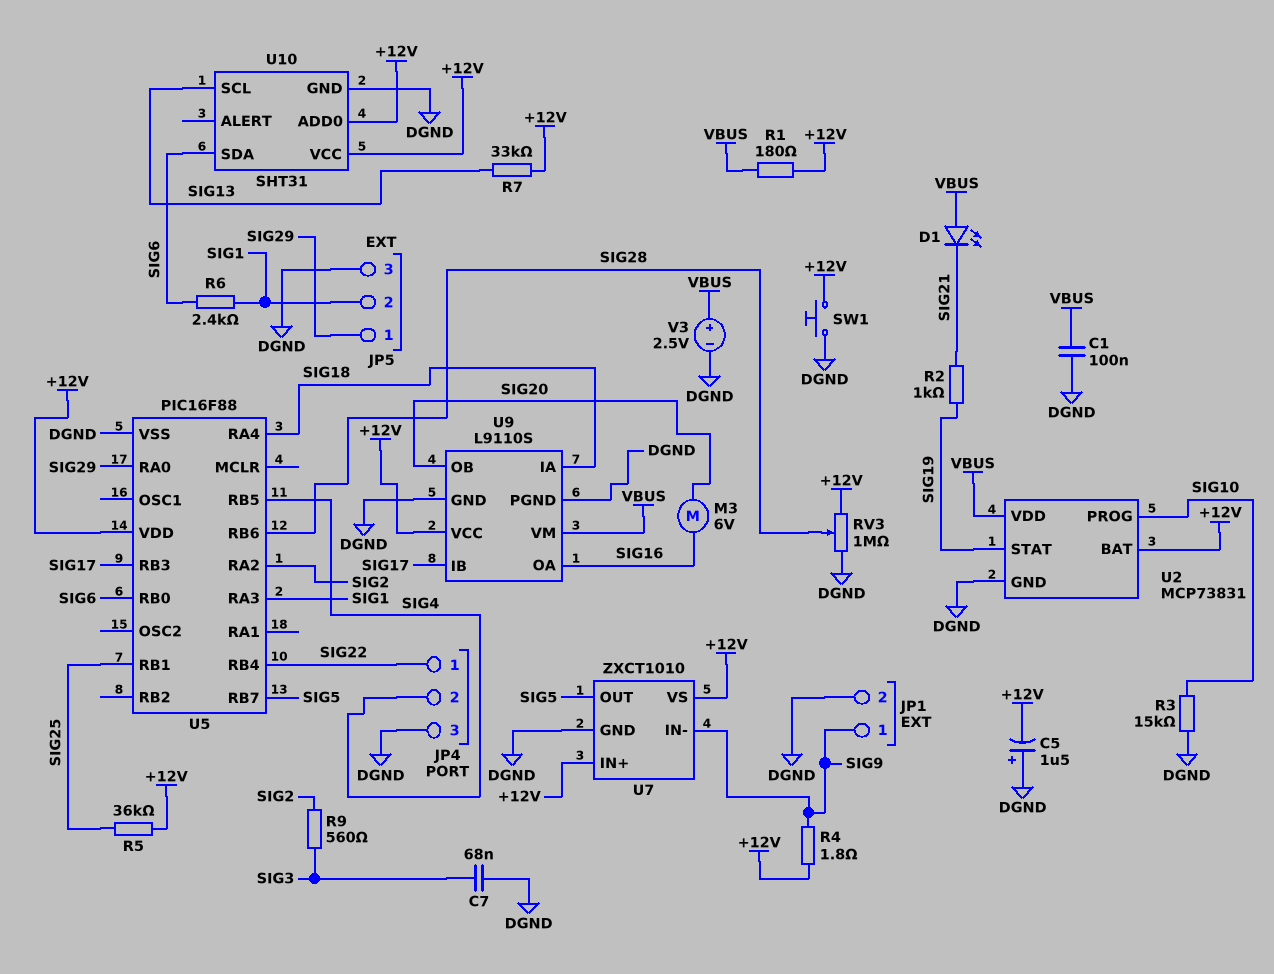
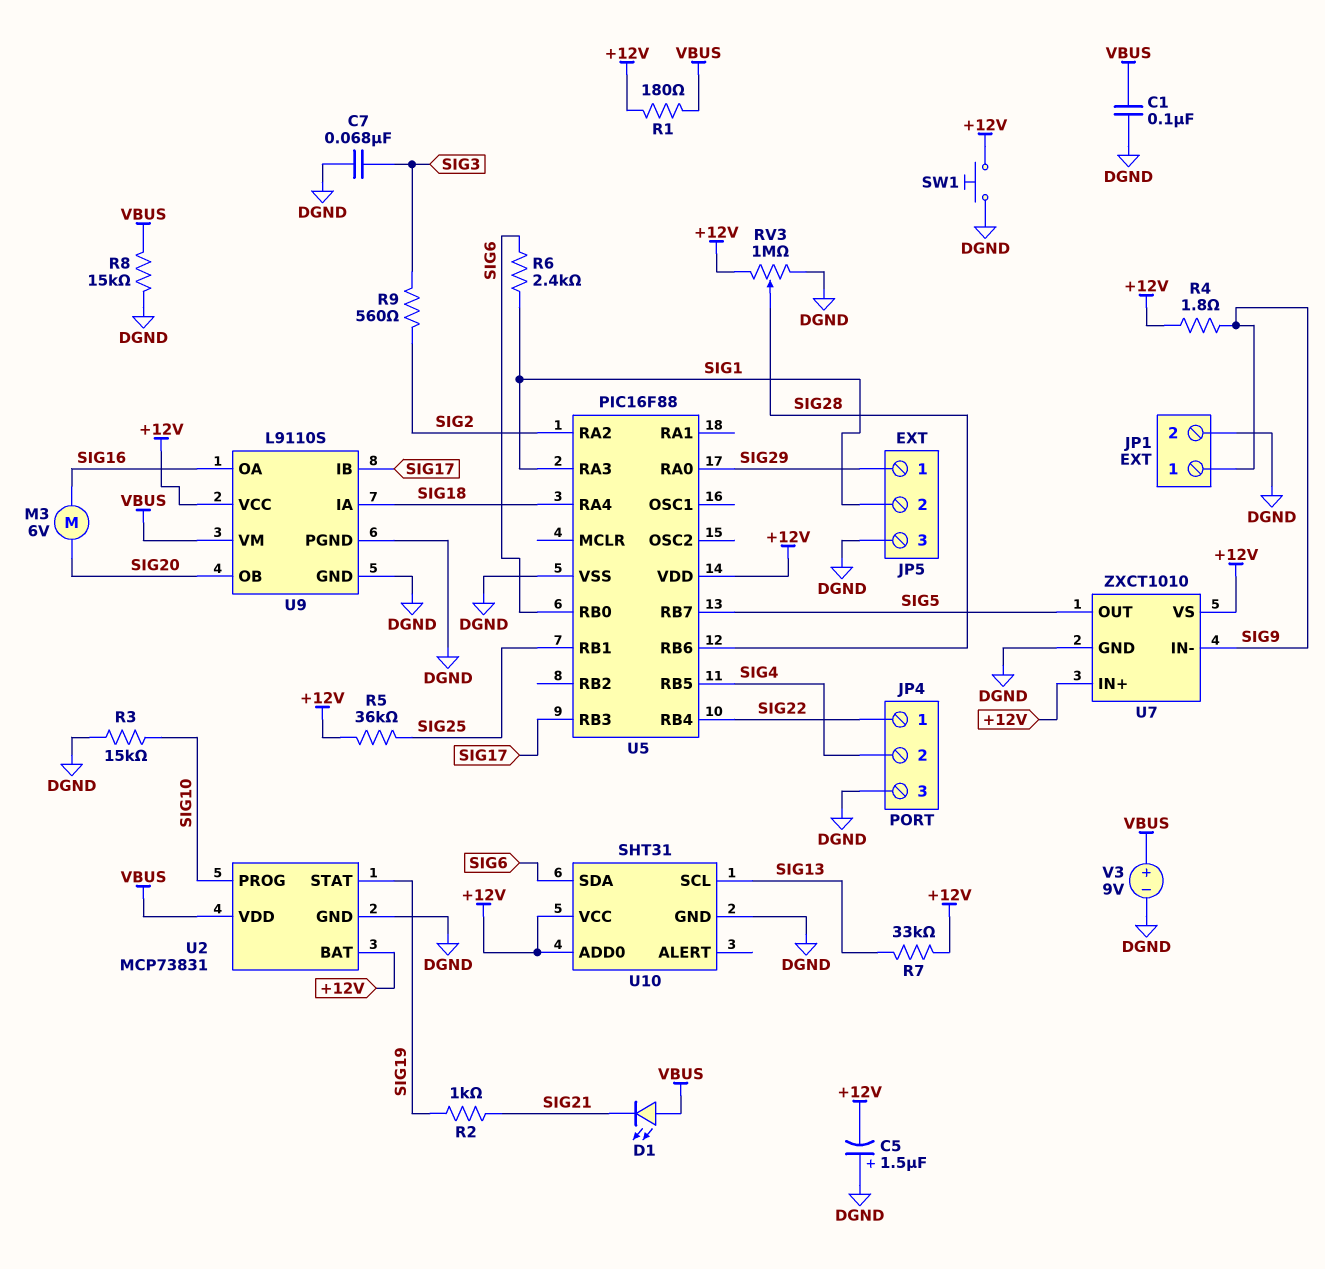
R8: none -> 15k (DGND, VBUS)
V3: 2.5V (plus VBUS, minus DGND) -> 9V (plus VBUS, minus DGND)

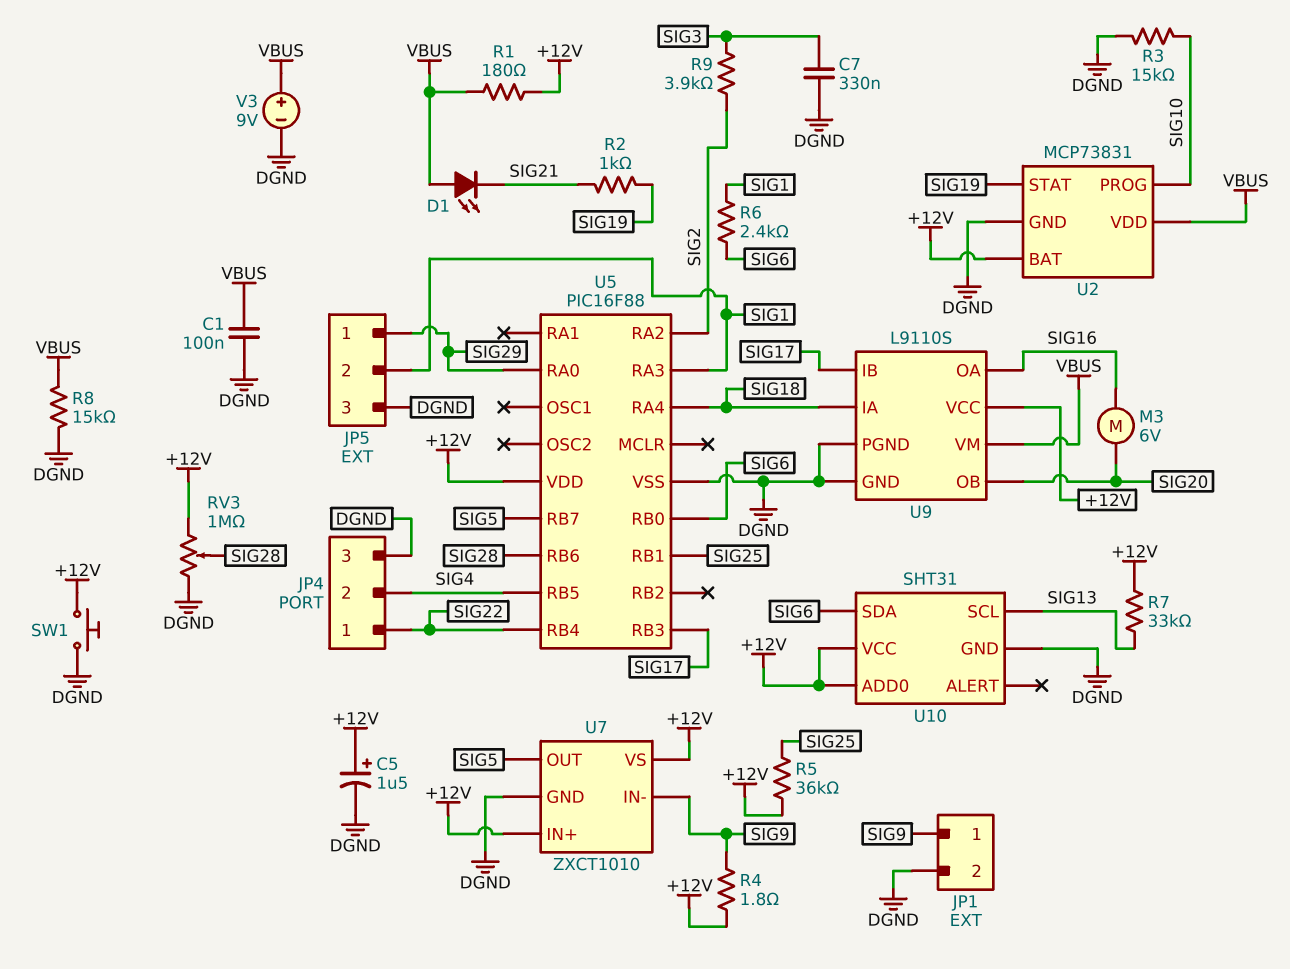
C5: 1.5uF (plus DGND, minus +12V) -> 1.5uF (plus +12V, minus DGND)
C7: 68nF (DGND, SIG3) -> 330nF (DGND, SIG3)
R9: 560 (SIG2, SIG3) -> 3.9k (SIG2, SIG3)

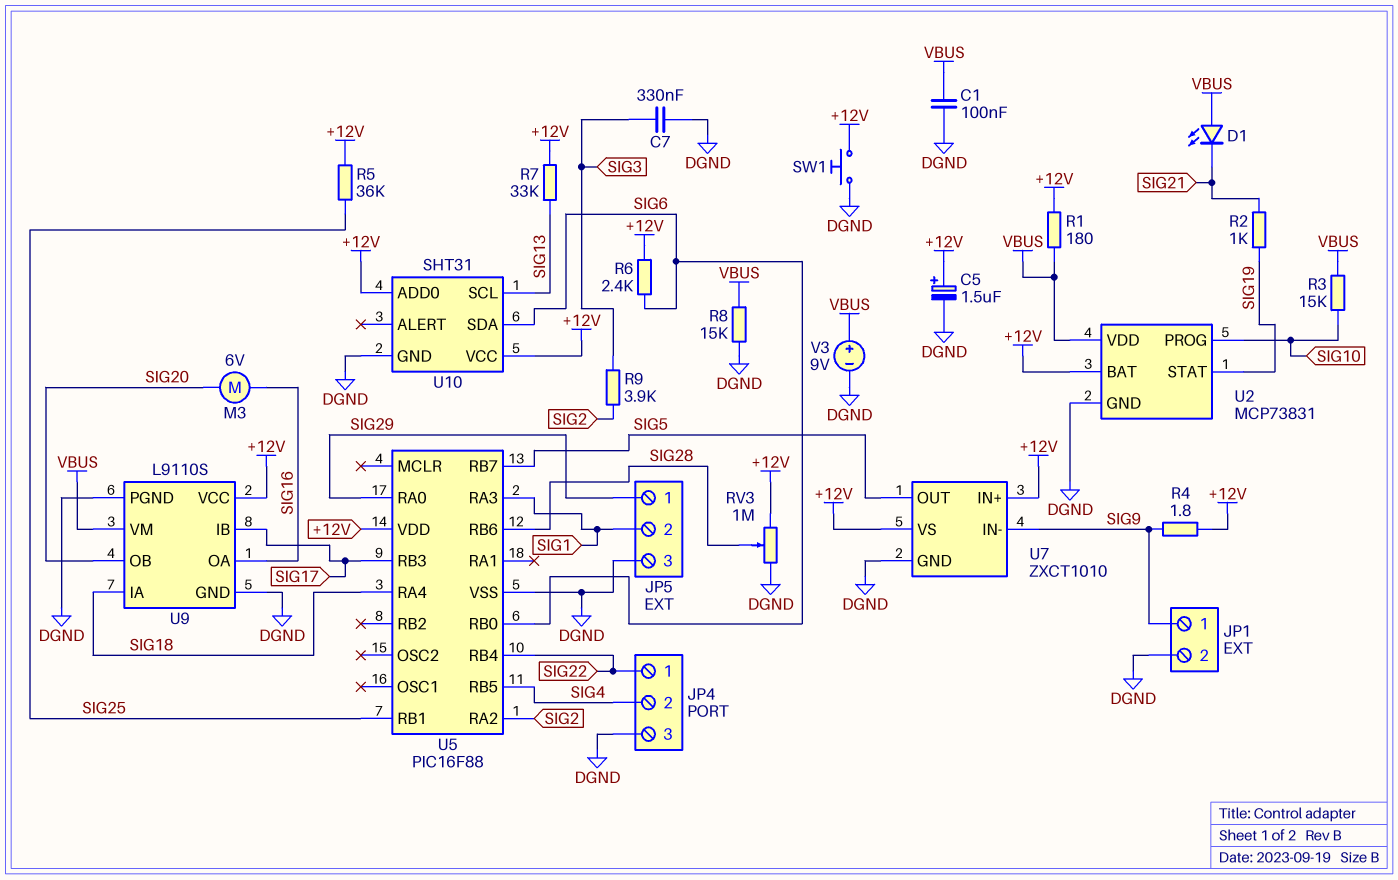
R3: 15k (DGND, SIG10) -> 15k (SIG10, VBUS)
R6: 2.4k (SIG1, SIG6) -> 2.4k (+12V, SIG6)

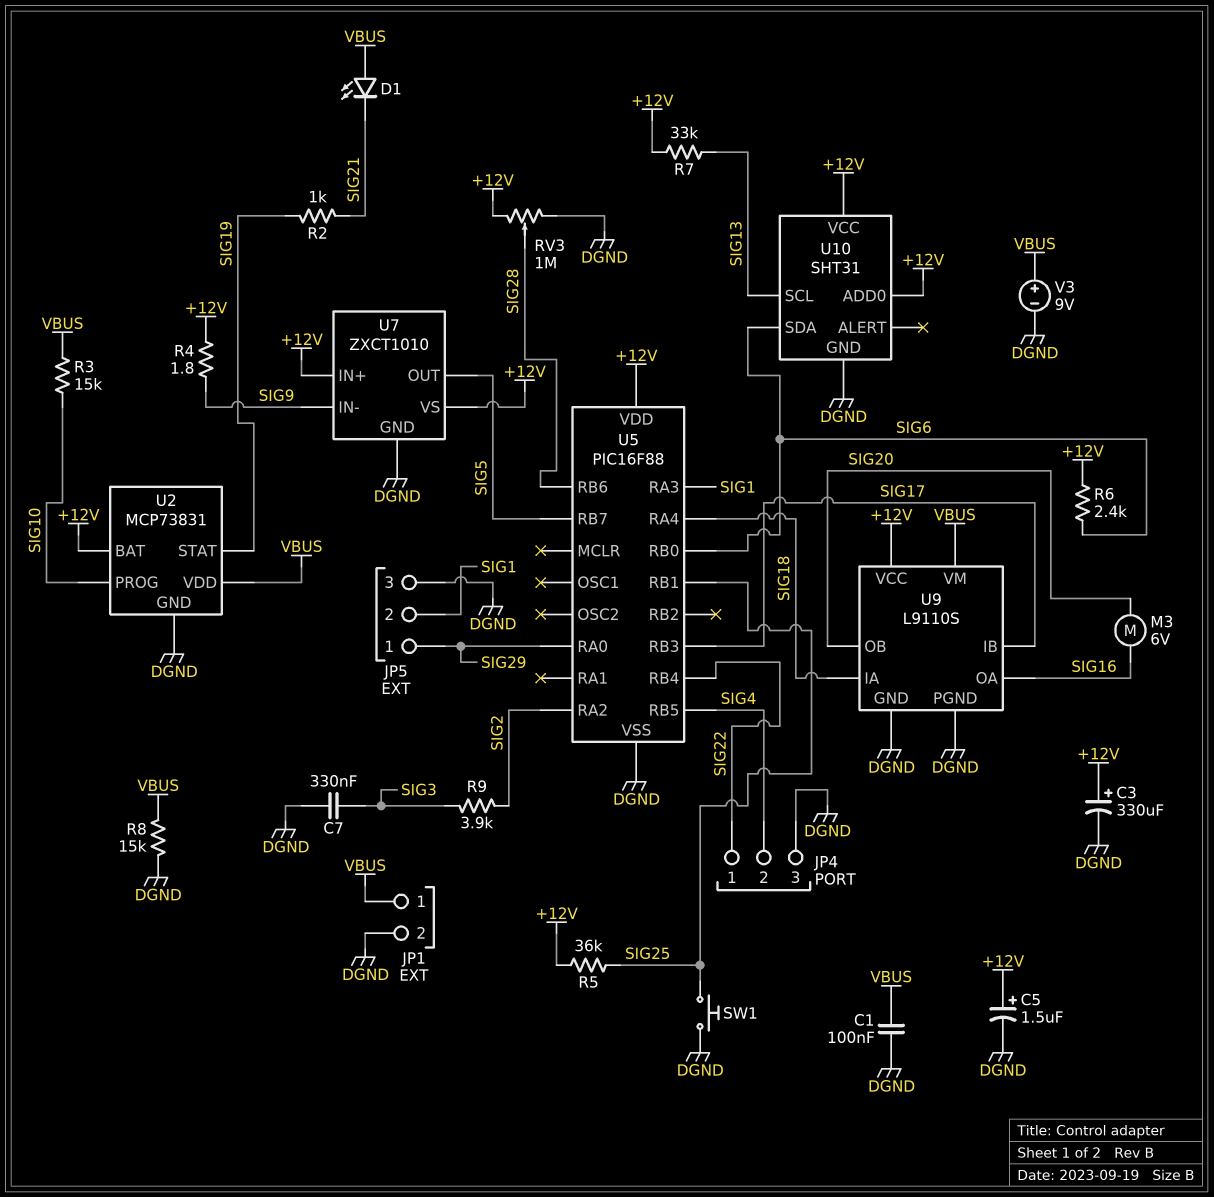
C3: none -> 330uF (plus +12V, minus DGND)
JP1 pin 1: SIG9 -> VBUS
R1: 180 (+12V, VBUS) -> none
SW1: button (+12V, DGND) -> button (DGND, SIG25)

